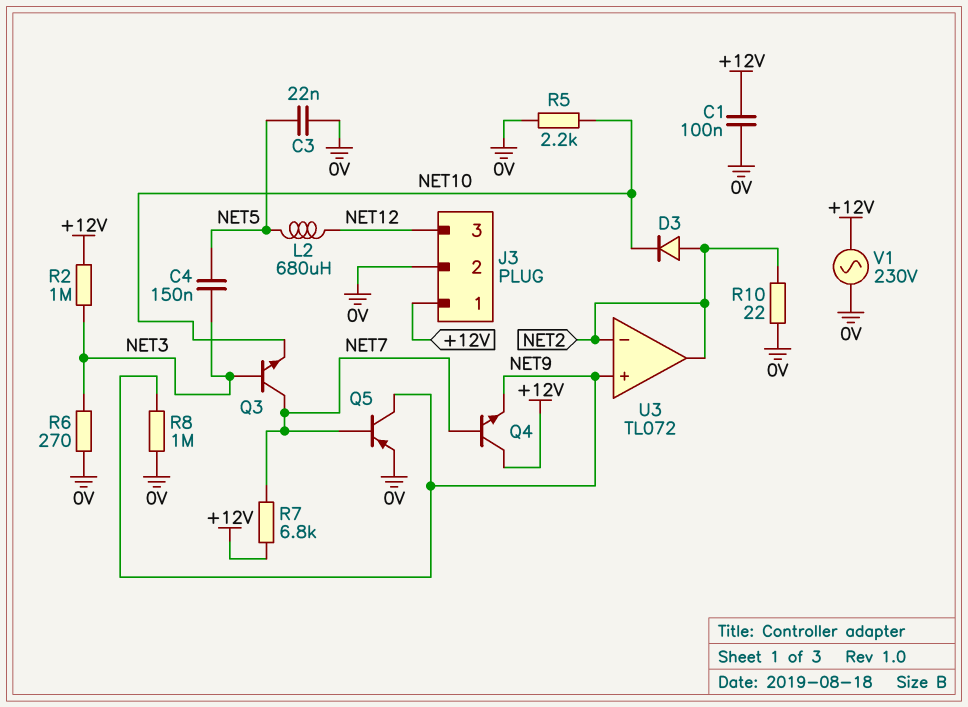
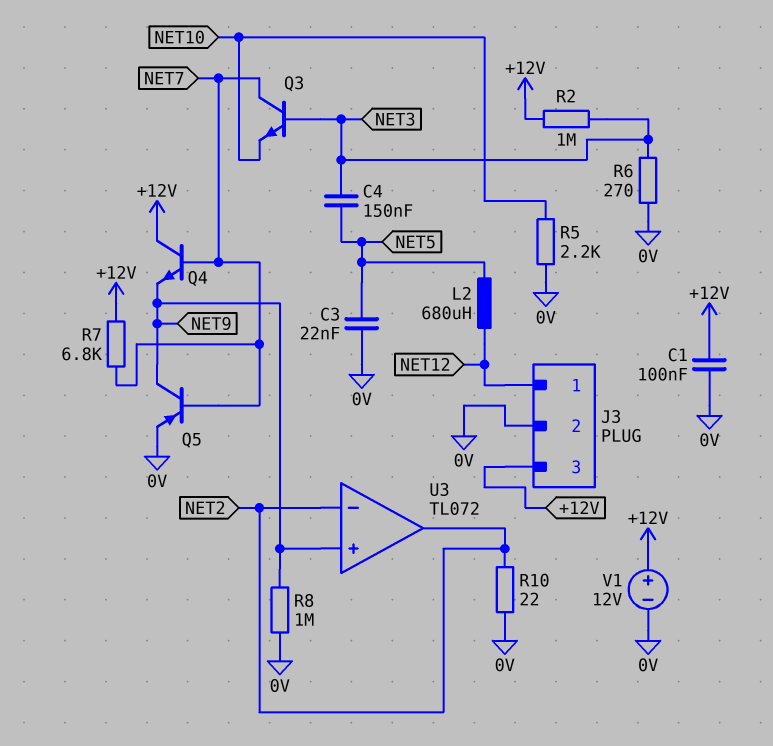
D3: diode (A NET2, K NET10) -> none
J3 pin 1: +12V -> NET12
J3 pin 3: NET12 -> +12V
V1: AC 230V (+12V, 0V) -> 12V (plus +12V, minus 0V)

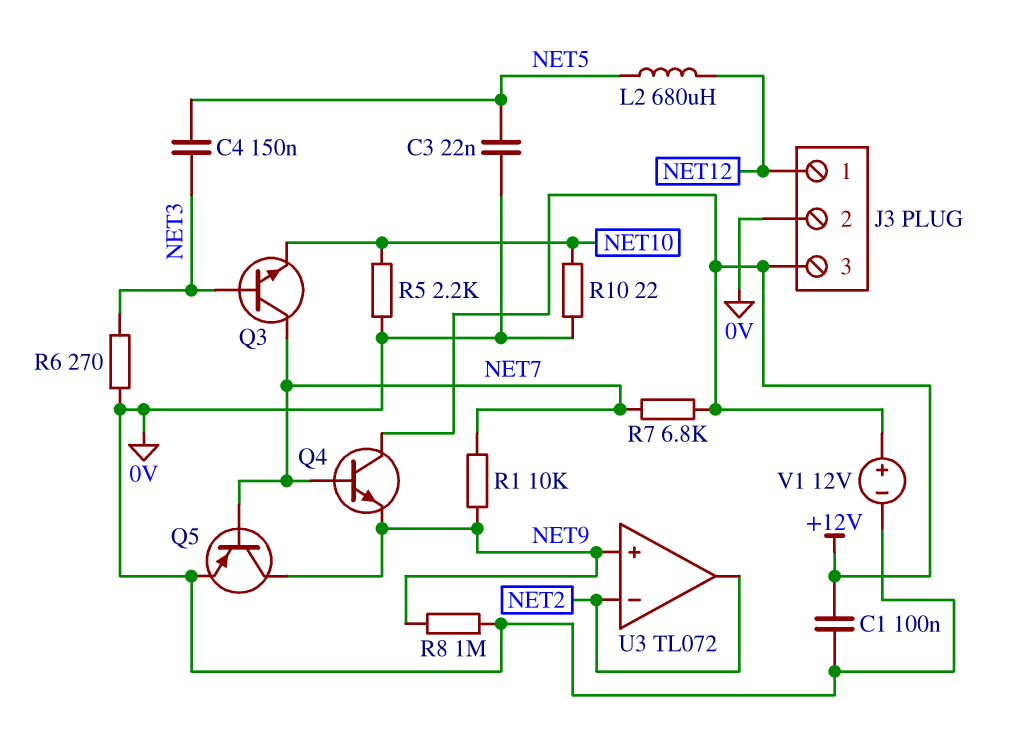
R1: none -> 10k (NET7, NET9)
R2: 1M (+12V, NET3) -> none
R10: 22 (0V, NET2) -> 22 (0V, NET10)

